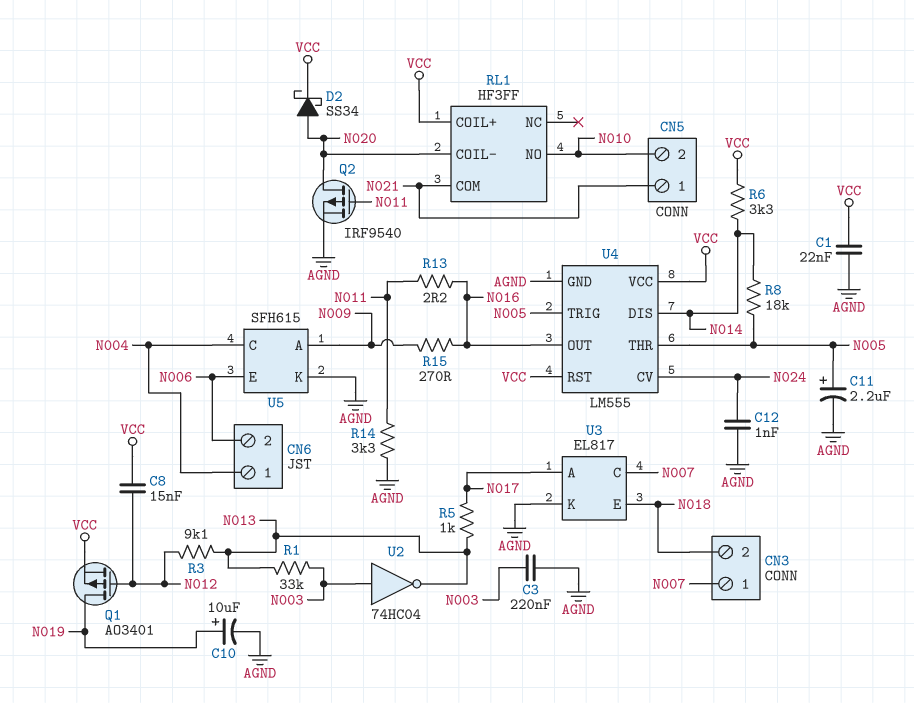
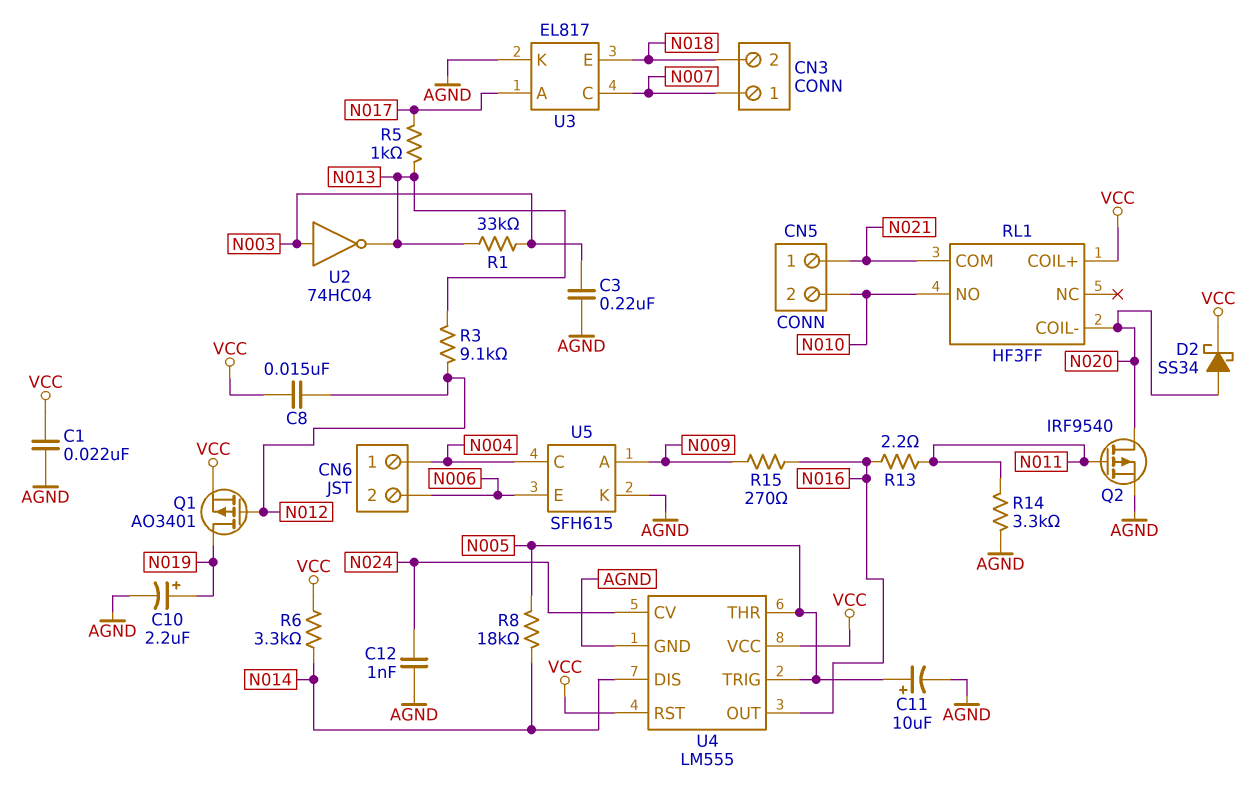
C10: 10uF (plus N019, minus AGND) -> 2.2uF (plus N019, minus AGND)
C11: 2.2uF (plus N005, minus AGND) -> 10uF (plus N005, minus AGND)

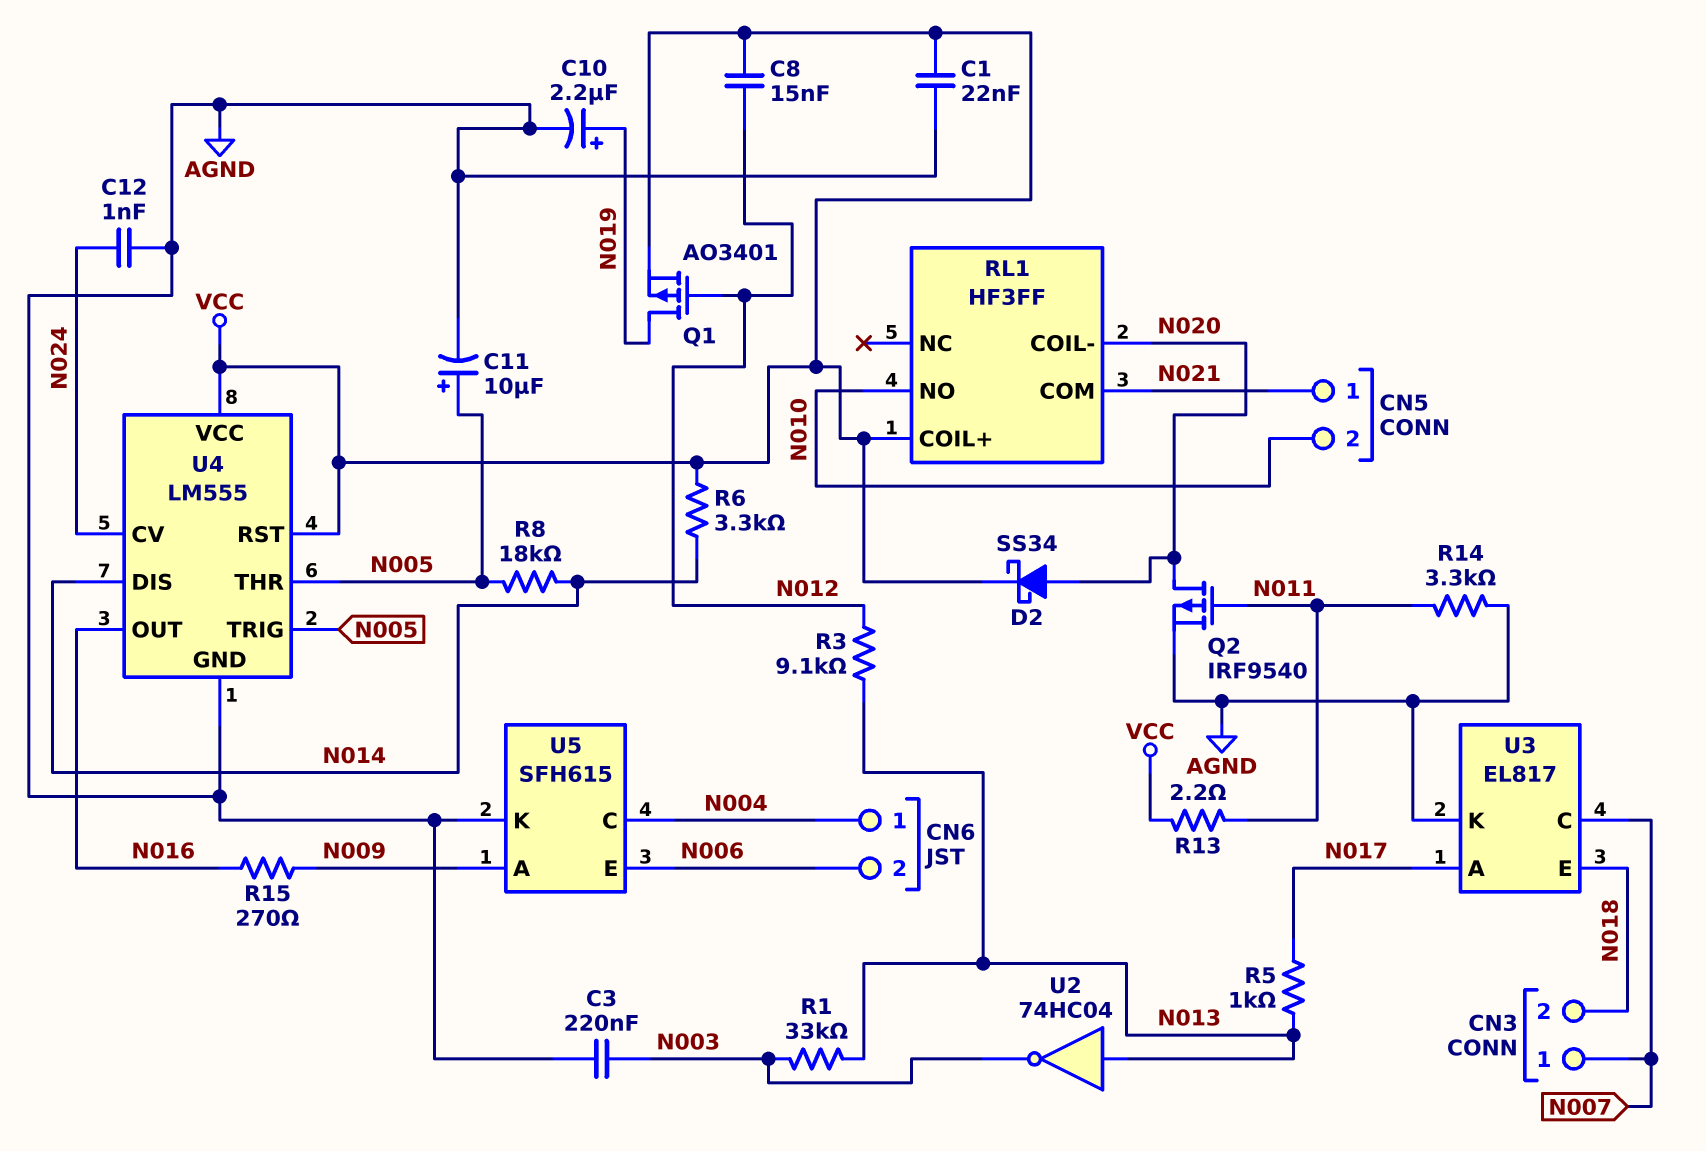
R13: 2.2 (N011, N016) -> 2.2 (N011, VCC)
U2: NOT 74HC04 (in N003, out N013) -> NOT 74HC04 (in N013, out N003)

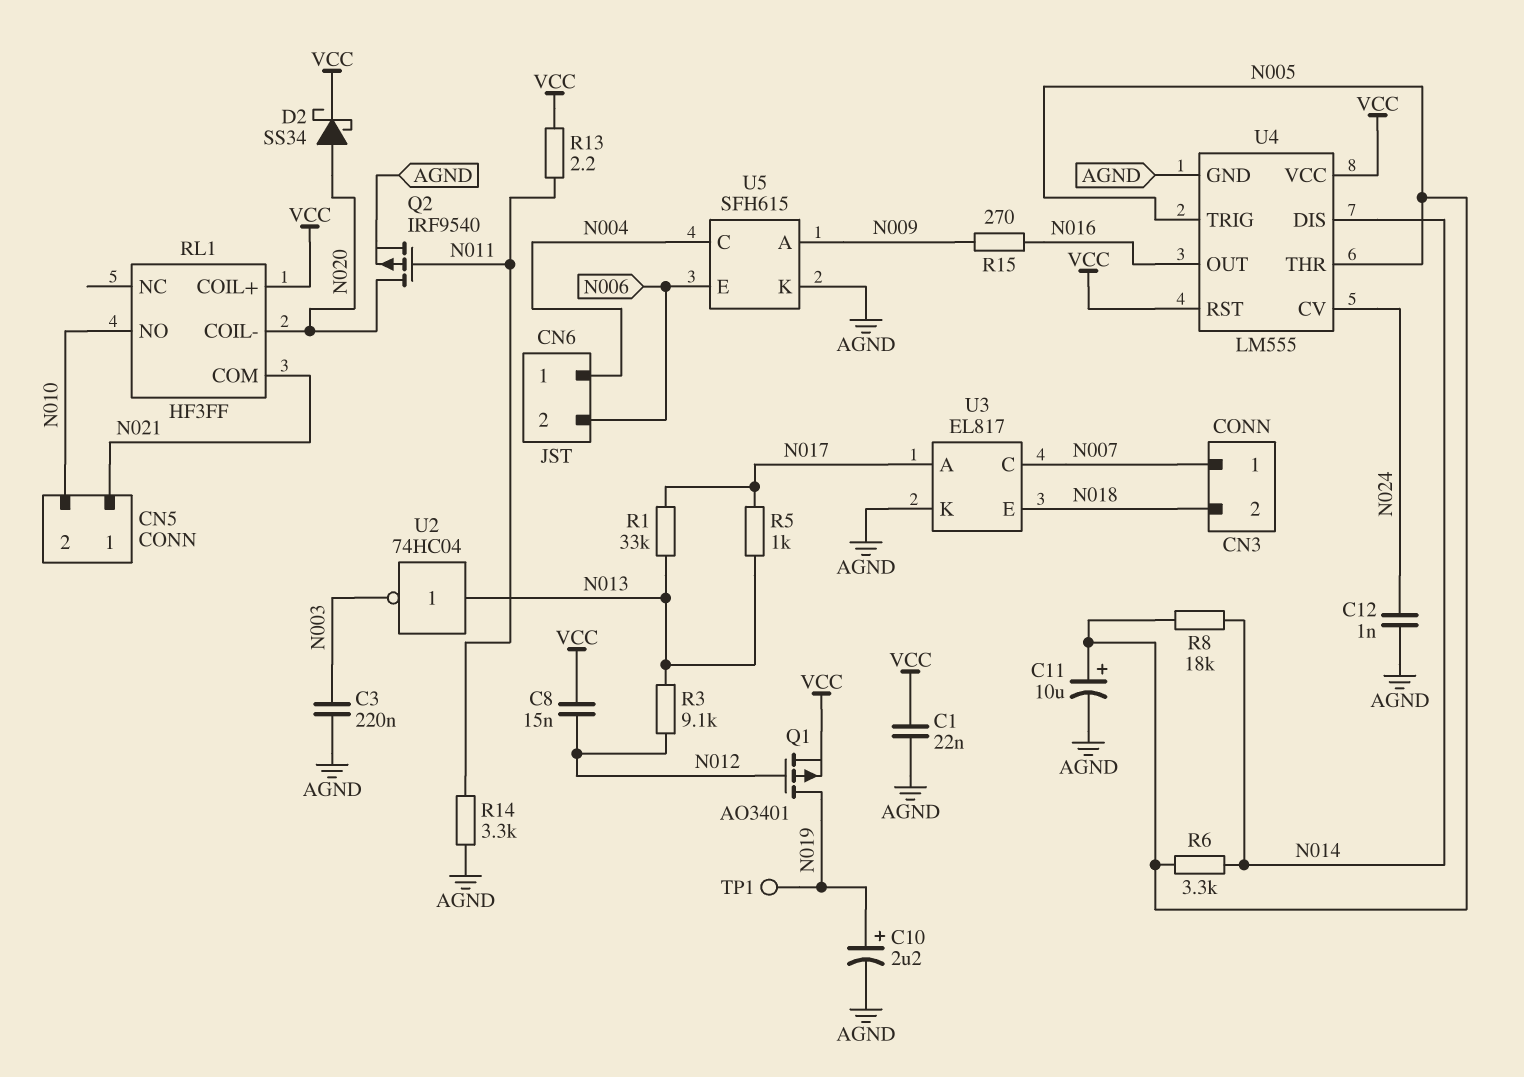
R1: 33k (N003, N013) -> 33k (N013, N017)
R6: 3.3k (N014, VCC) -> 3.3k (N005, N014)
TP1: none -> test point (N019)

